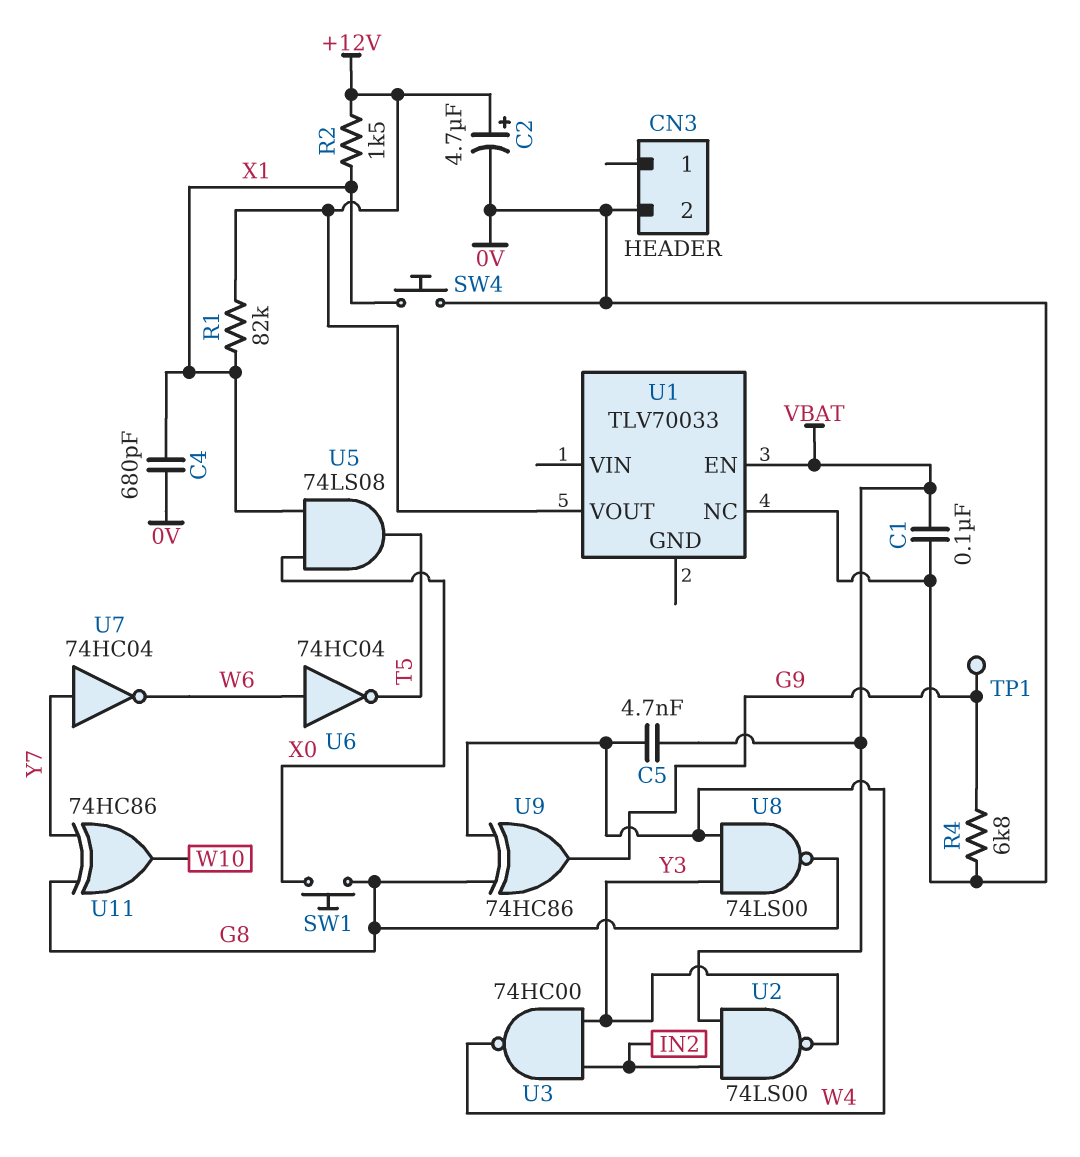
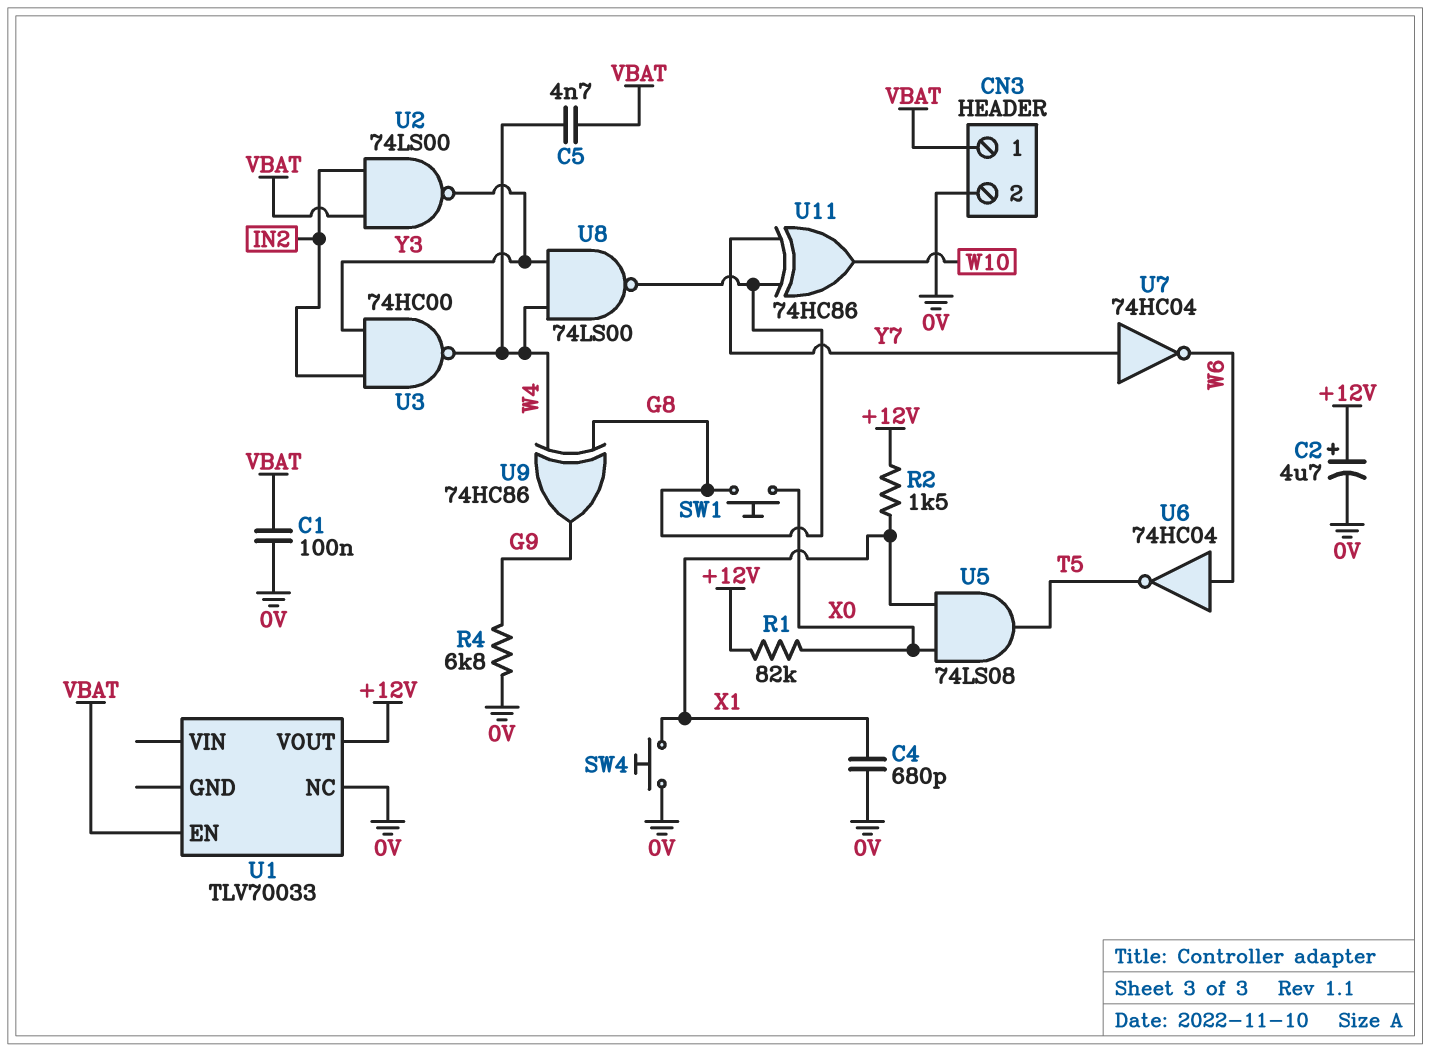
CN3 pin 1: none -> VBAT
R1: 82k (+12V, X1) -> 82k (+12V, X0)
TP1: test point (G9) -> none

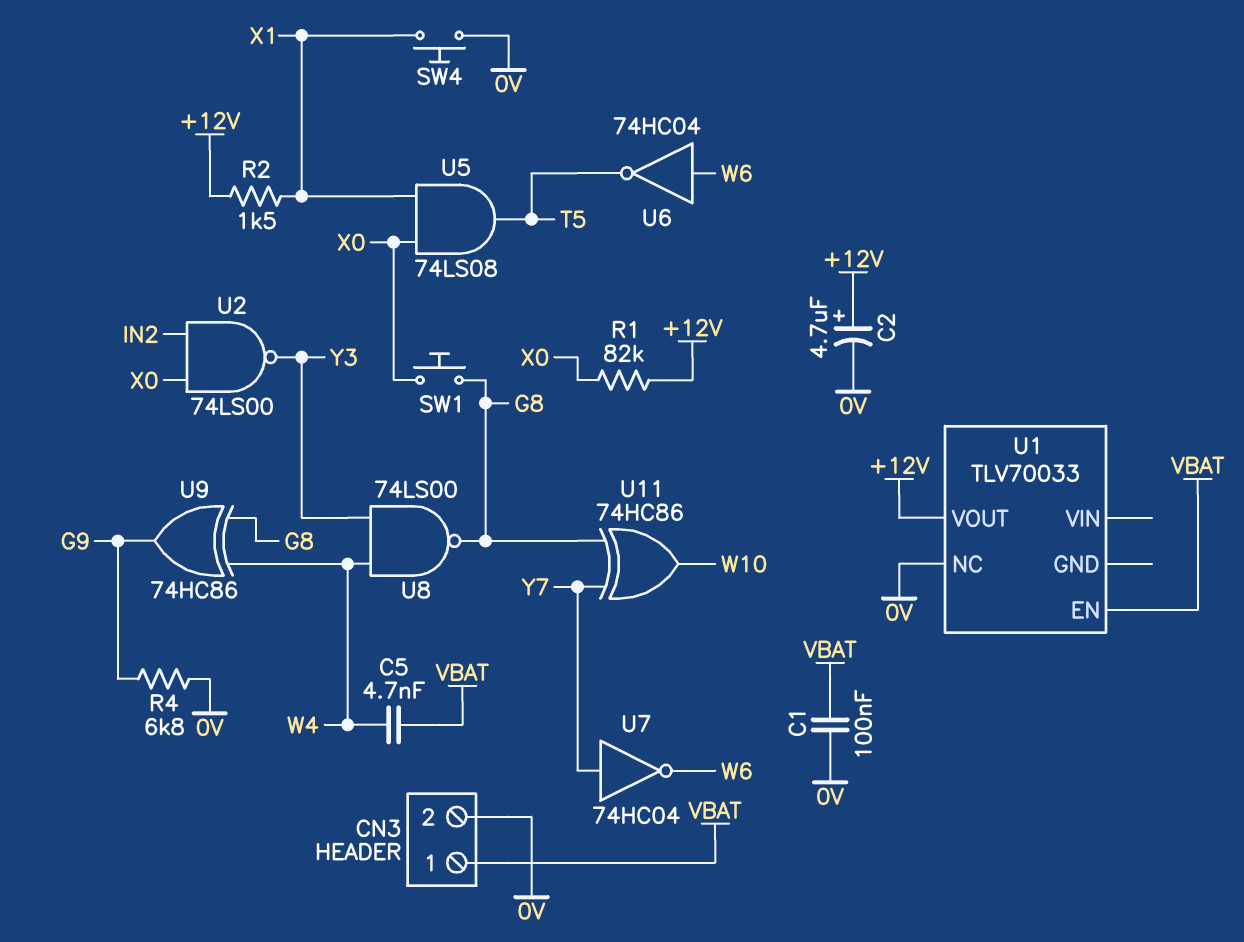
C4: 680pF (0V, X1) -> none
U2: NAND 74LS00 (in IN2, in VBAT, out Y3) -> NAND 74LS00 (in IN2, in X0, out Y3)
U3: NAND 74HC00 (in IN2, in Y3, out W4) -> none

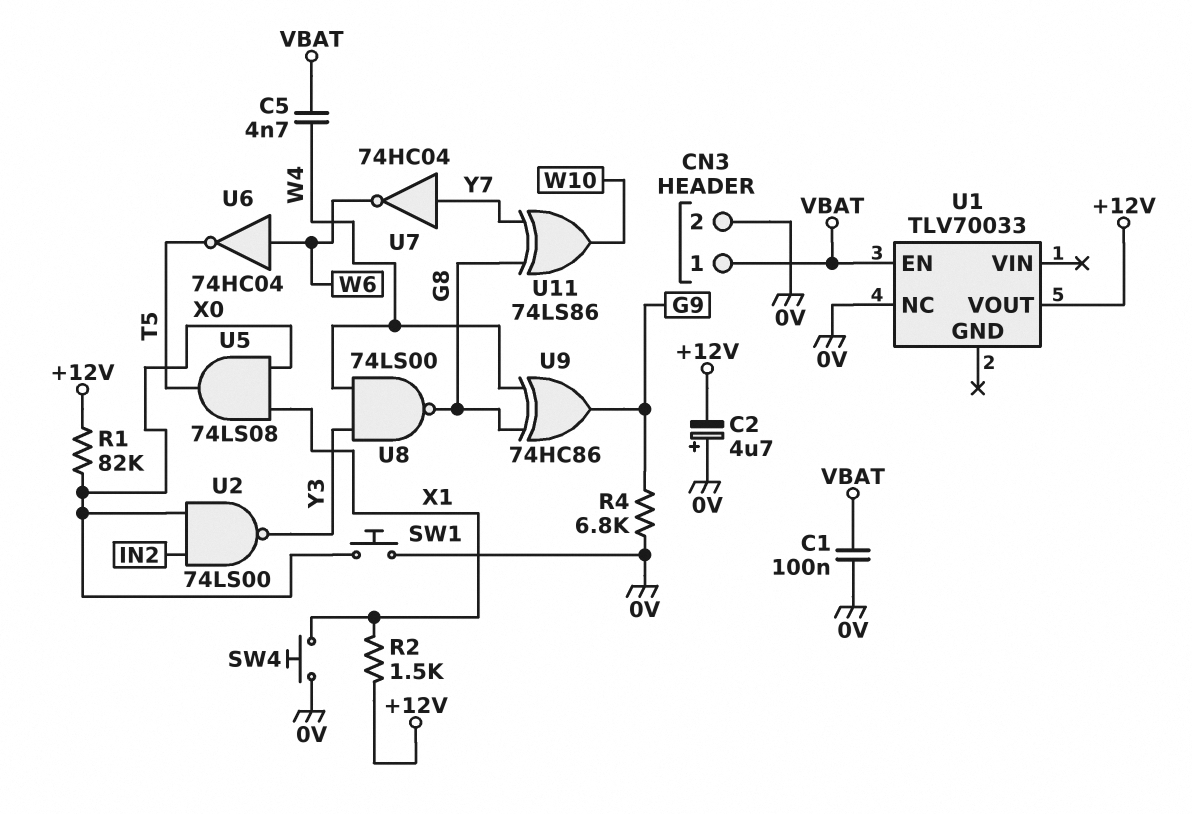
C2: 4.7uF (plus +12V, minus 0V) -> 4.7uF (plus 0V, minus +12V)
SW1: button (G8, X0) -> button (0V, X0)
U11: XOR 74HC86 (in G8, in Y7, out W10) -> XOR 74LS86 (in G8, in Y7, out W10)

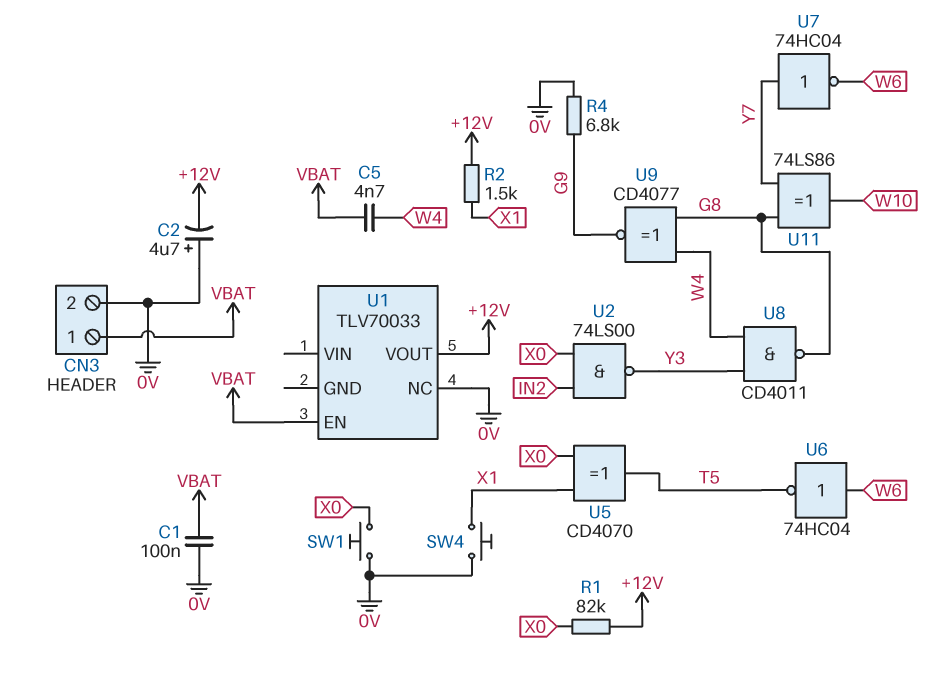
U5: AND 74LS08 (in X0, in X1, out T5) -> XOR CD4070 (in X0, in X1, out T5)
U8: NAND 74LS00 (in W4, in Y3, out G8) -> NAND CD4011 (in W4, in Y3, out G8)
U9: XOR 74HC86 (in G8, in W4, out G9) -> XNOR CD4077 (in G8, in W4, out G9)

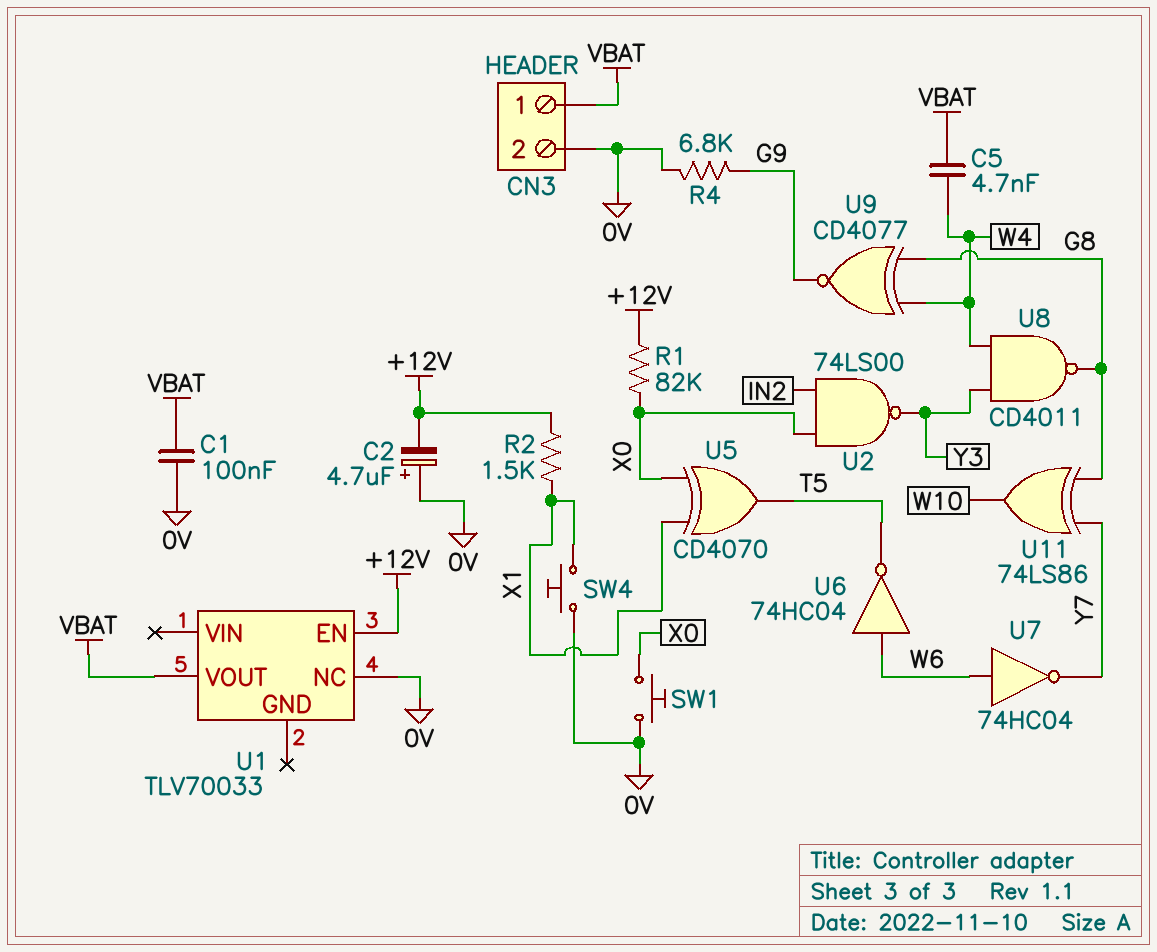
U1 pin EN: VBAT -> +12V
U1 pin VOUT: +12V -> VBAT
U7: NOT 74HC04 (in Y7, out W6) -> NOT 74HC04 (in W6, out Y7)

